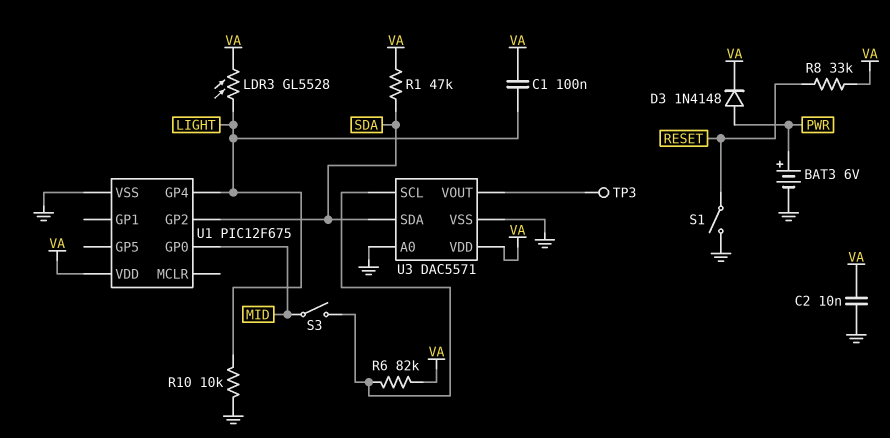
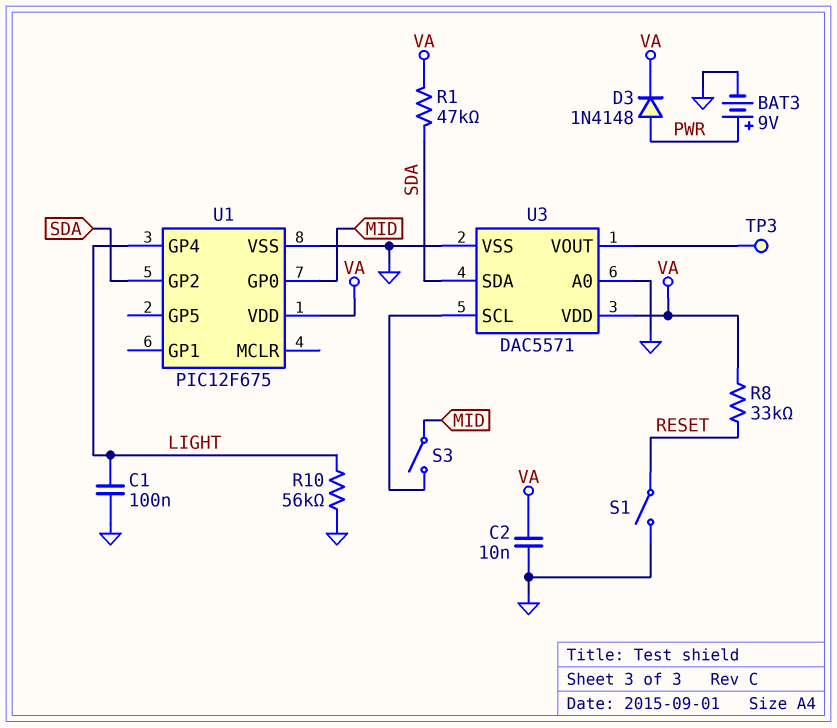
BAT3: 6V (plus PWR, minus GND) -> 9V (plus PWR, minus GND)
C1: 100nF (LIGHT, VA) -> 100nF (GND, LIGHT)
LDR3: GL5528 (LIGHT, VA) -> none
R6: 82k (U3/SCL, VA) -> none
R10: 10k (GND, LIGHT) -> 56k (GND, LIGHT)

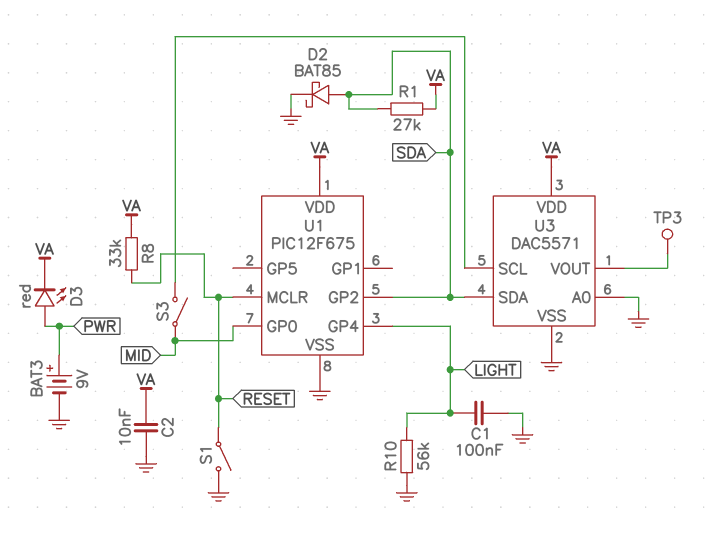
D2: none -> schottky BAT85 (A SDA, K GND)
D3: diode 1N4148 (A PWR, K VA) -> LED red (A PWR, K VA)
R1: 47k (SDA, VA) -> 27k (SDA, VA)
U1 pin MCLR: none -> RESET

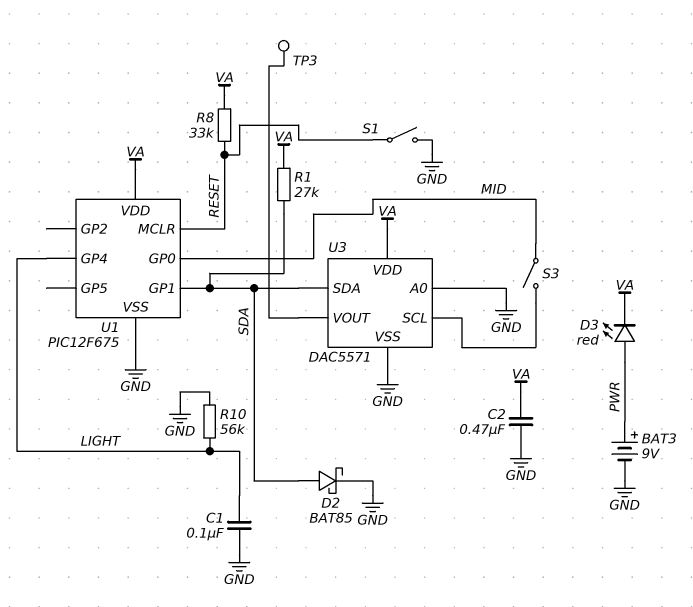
C2: 10nF (GND, VA) -> 470nF (GND, VA)
U1 pin GP1: none -> SDA
U1 pin GP2: SDA -> none

